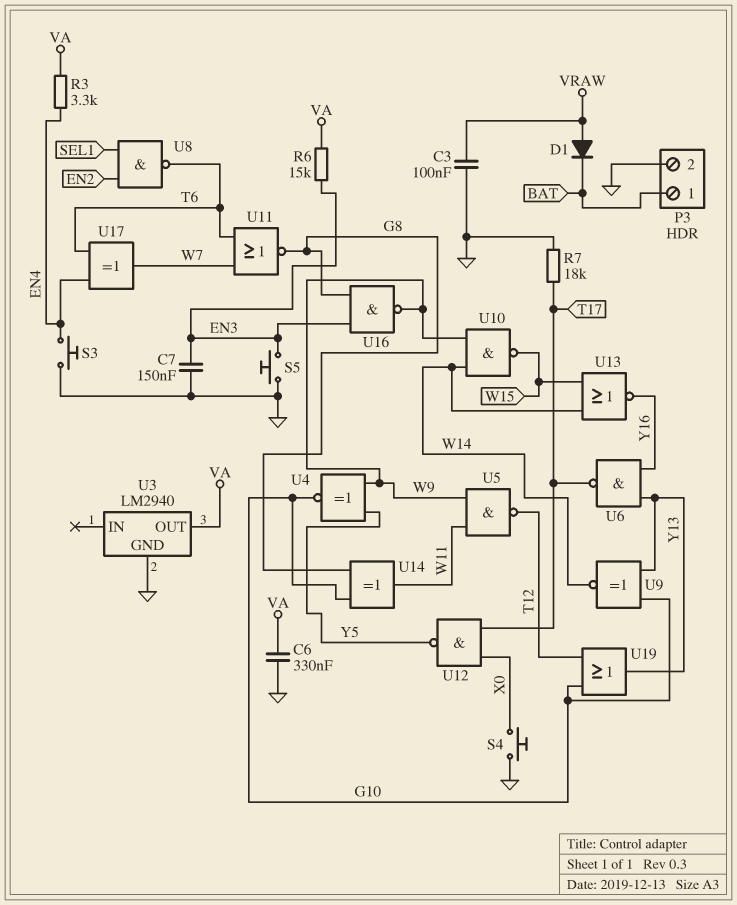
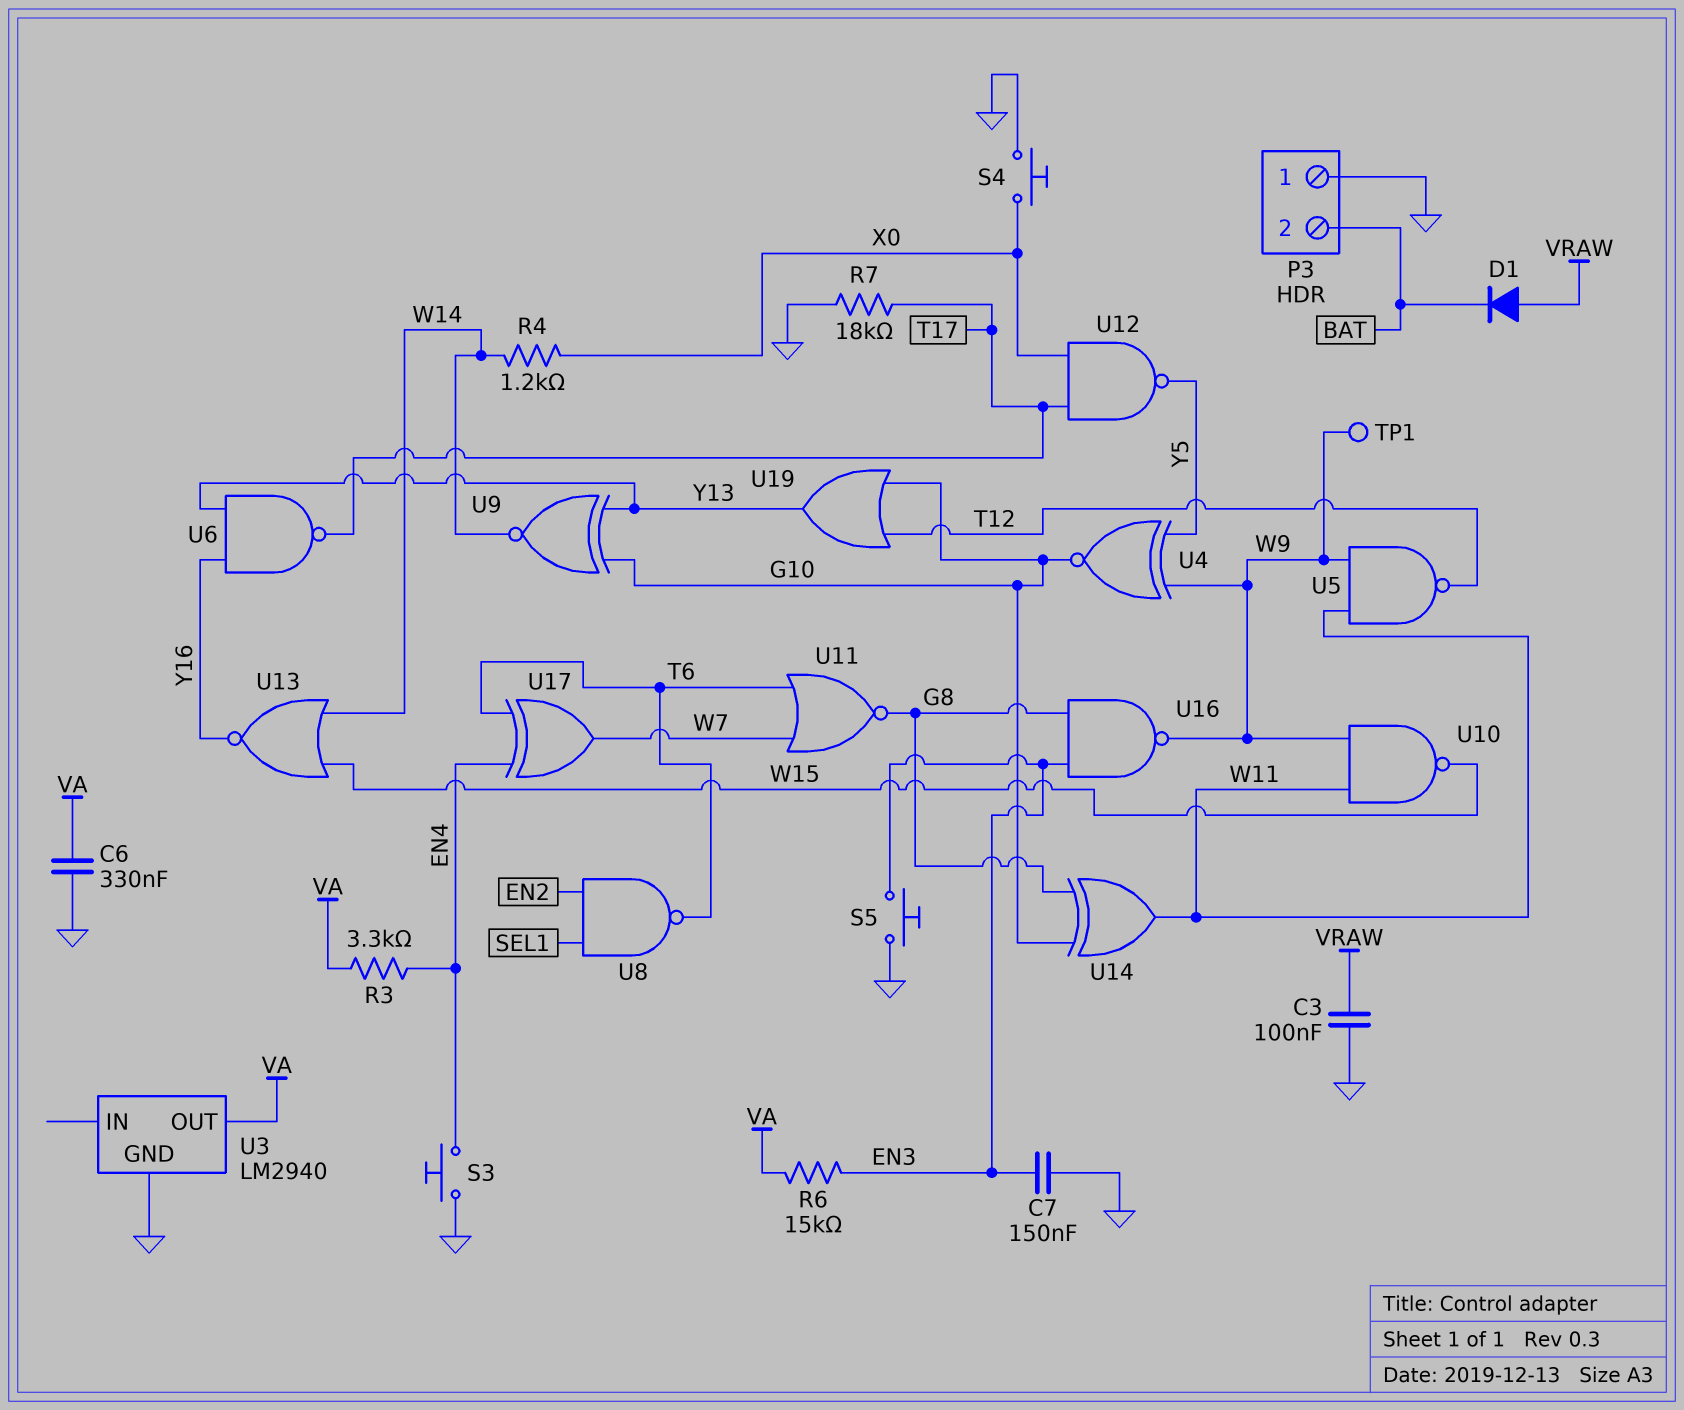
P3 pin 1: BAT -> GND
P3 pin 2: GND -> BAT
R4: none -> 1.2k (W14, X0)
TP1: none -> test point (W9)
U10: NAND (in W9, in W14, out W15) -> NAND (in W9, in W11, out W15)

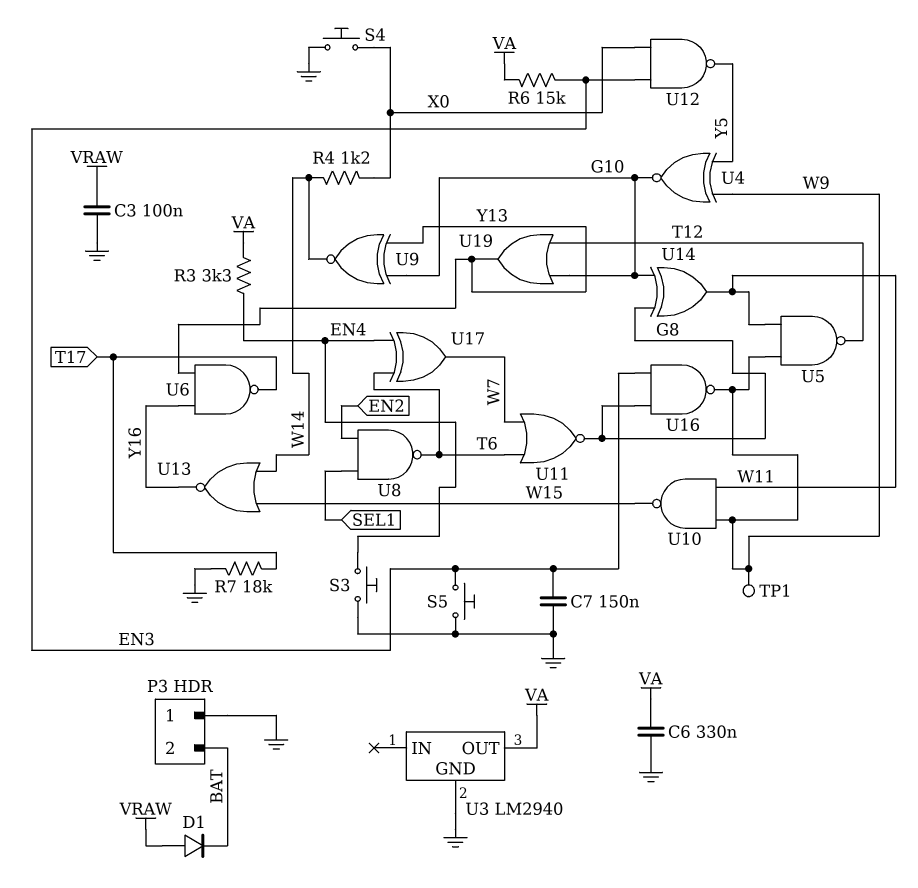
U12: NAND (in T17, in X0, out Y5) -> NAND (in EN3, in X0, out Y5)

